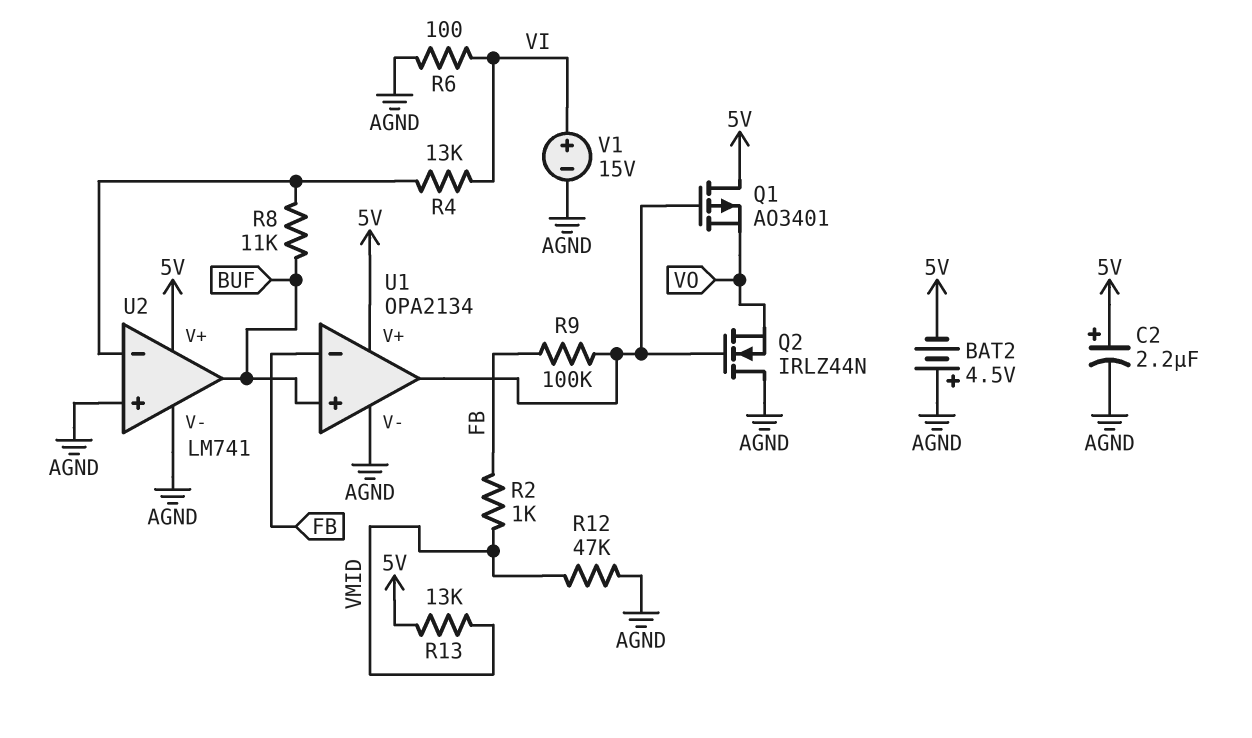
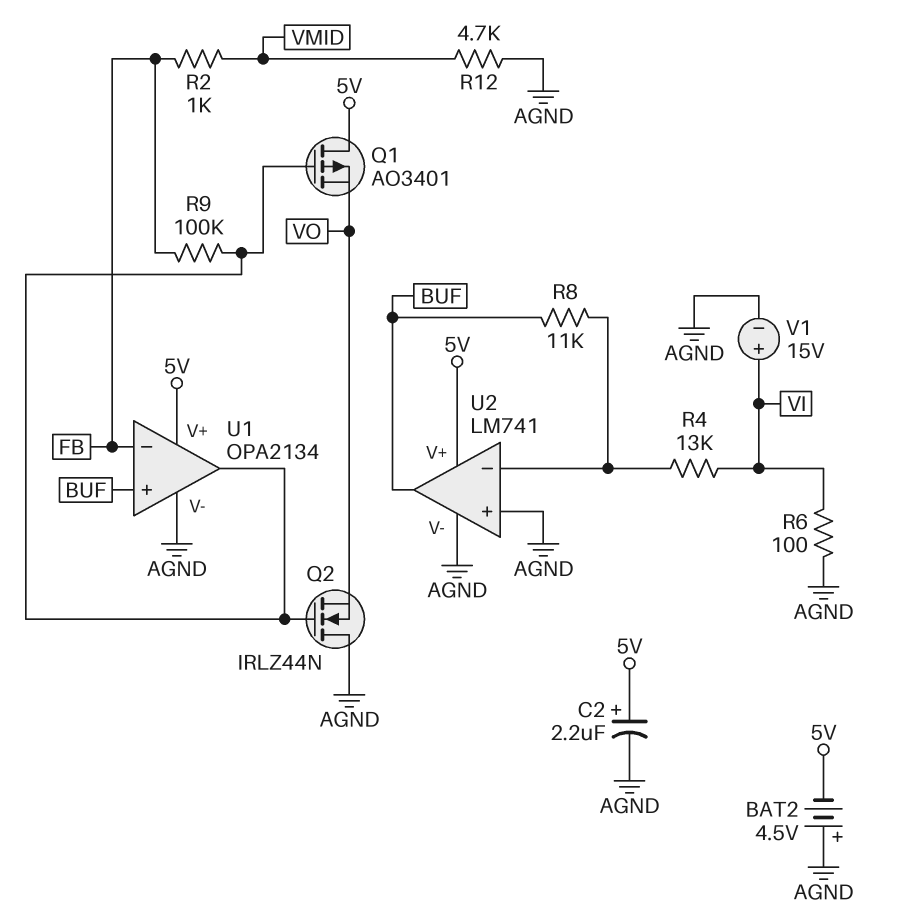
R12: 47k (AGND, VMID) -> 4.7k (AGND, VMID)
R13: 13k (5V, VMID) -> none

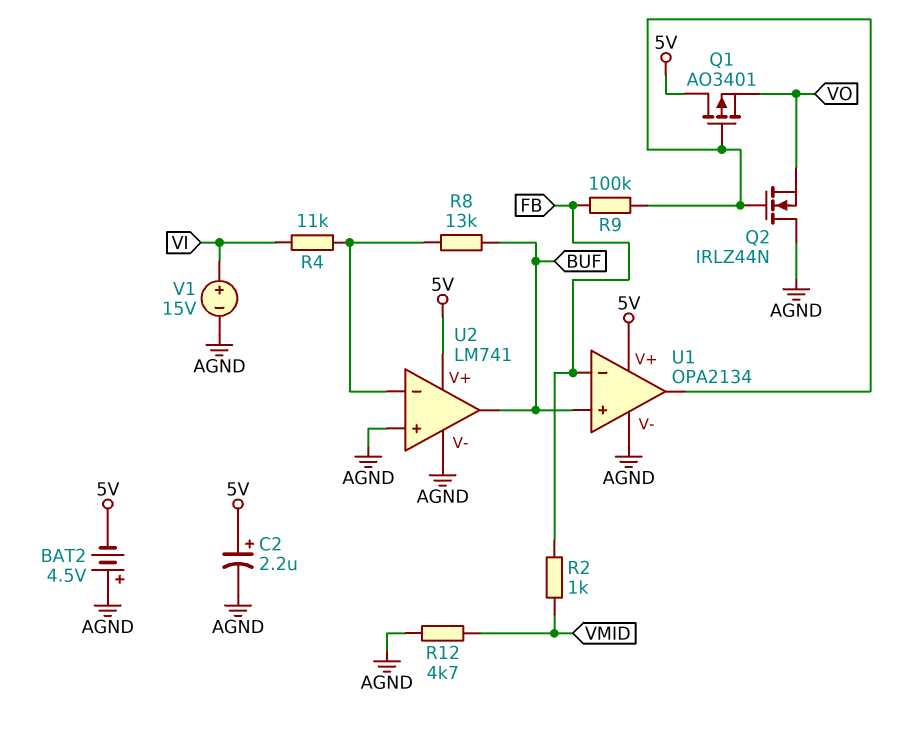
R4: 13k (U2/in-, VI) -> 11k (U2/in-, VI)
R6: 100 (AGND, VI) -> none
R8: 11k (BUF, U2/in-) -> 13k (BUF, U2/in-)

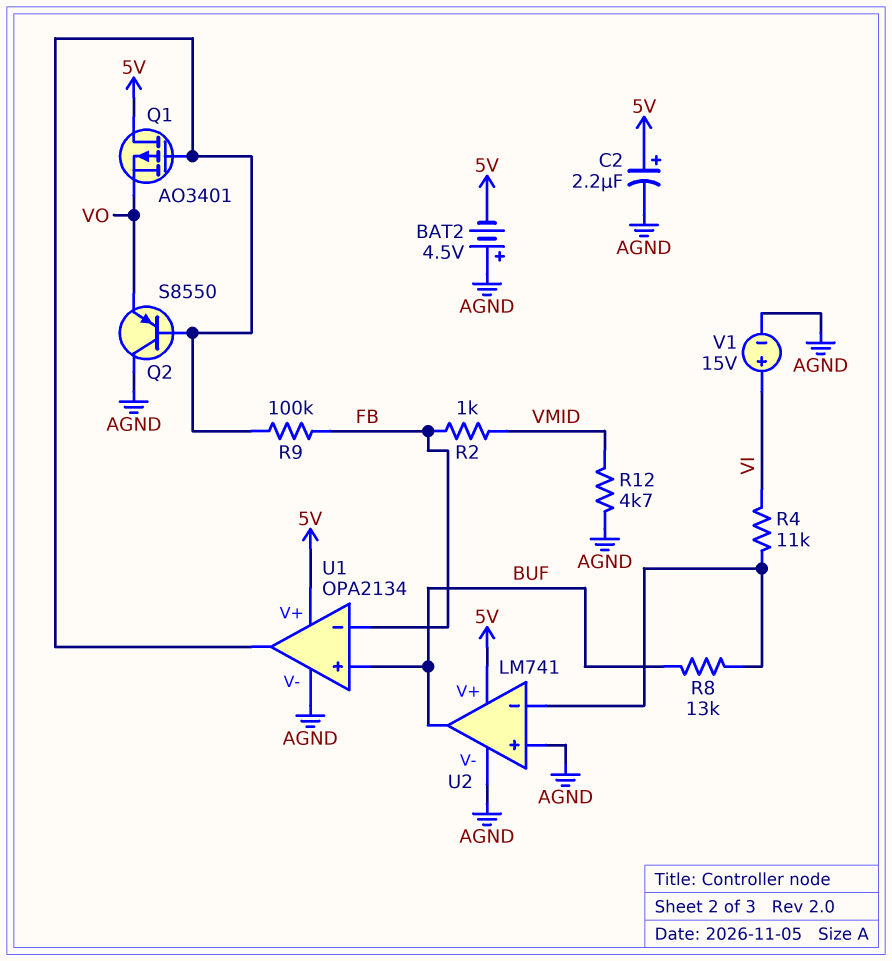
Q2: NMOS IRLZ44N (G U1/out, D AGND, S VO) -> PNP S8550 (B U1/out, C AGND, E VO)

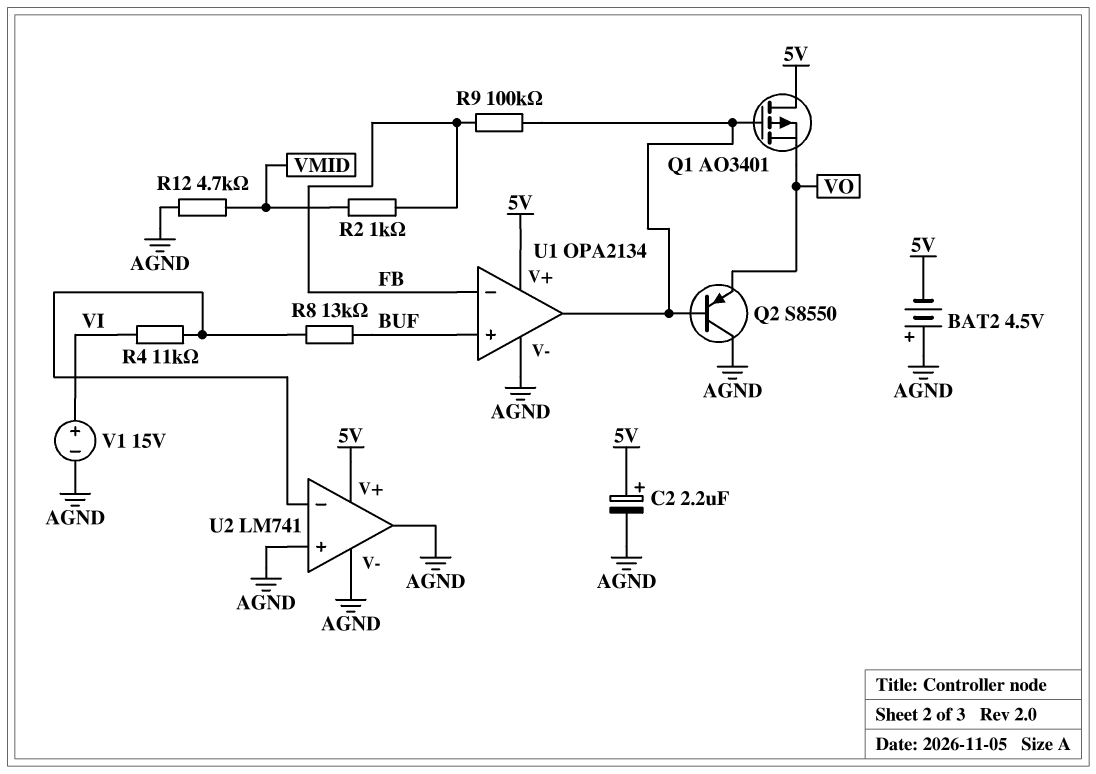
U2 pin out: BUF -> AGND

